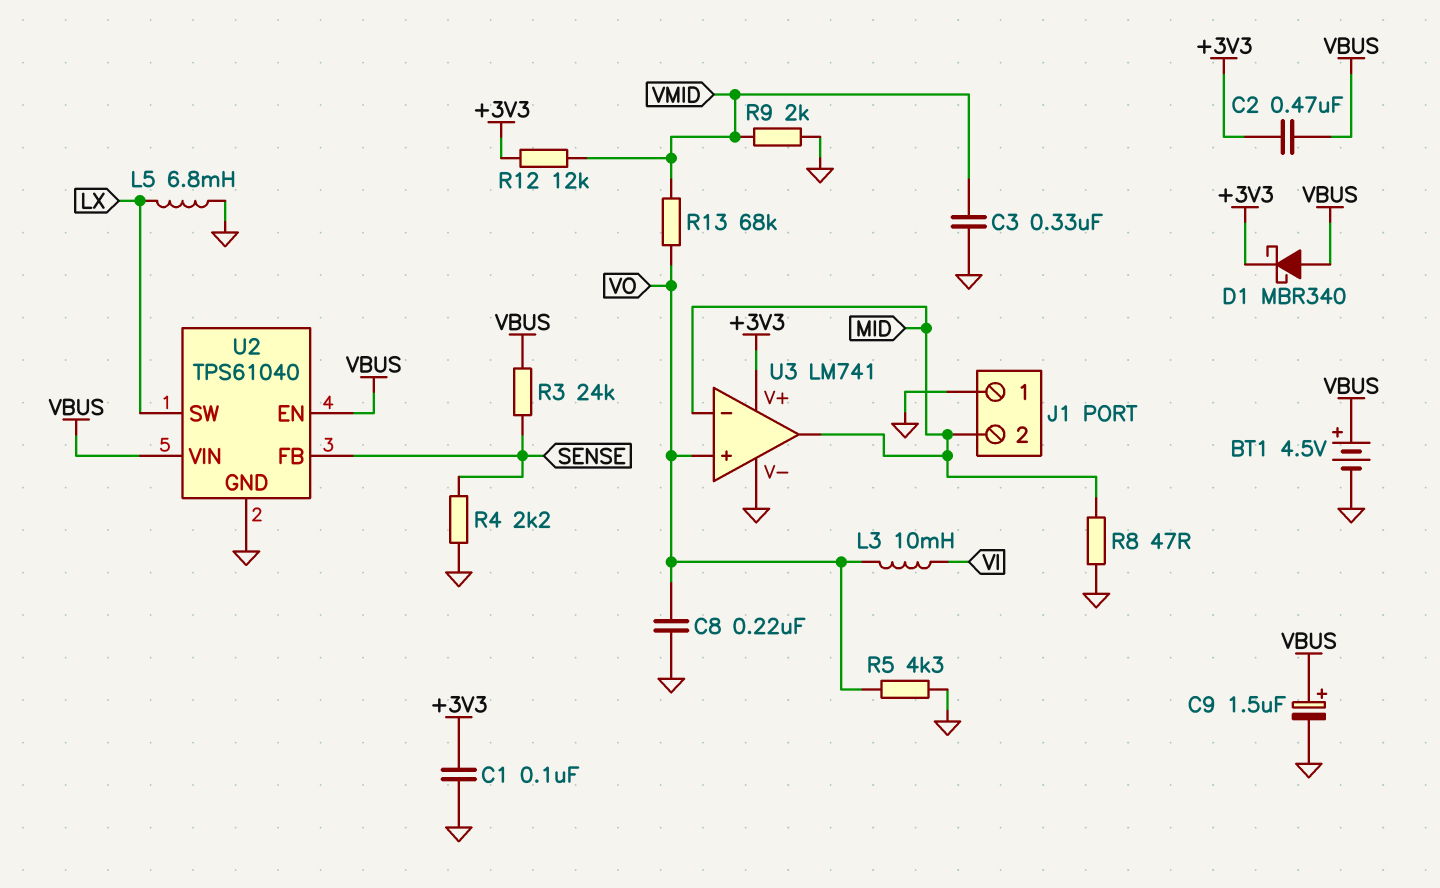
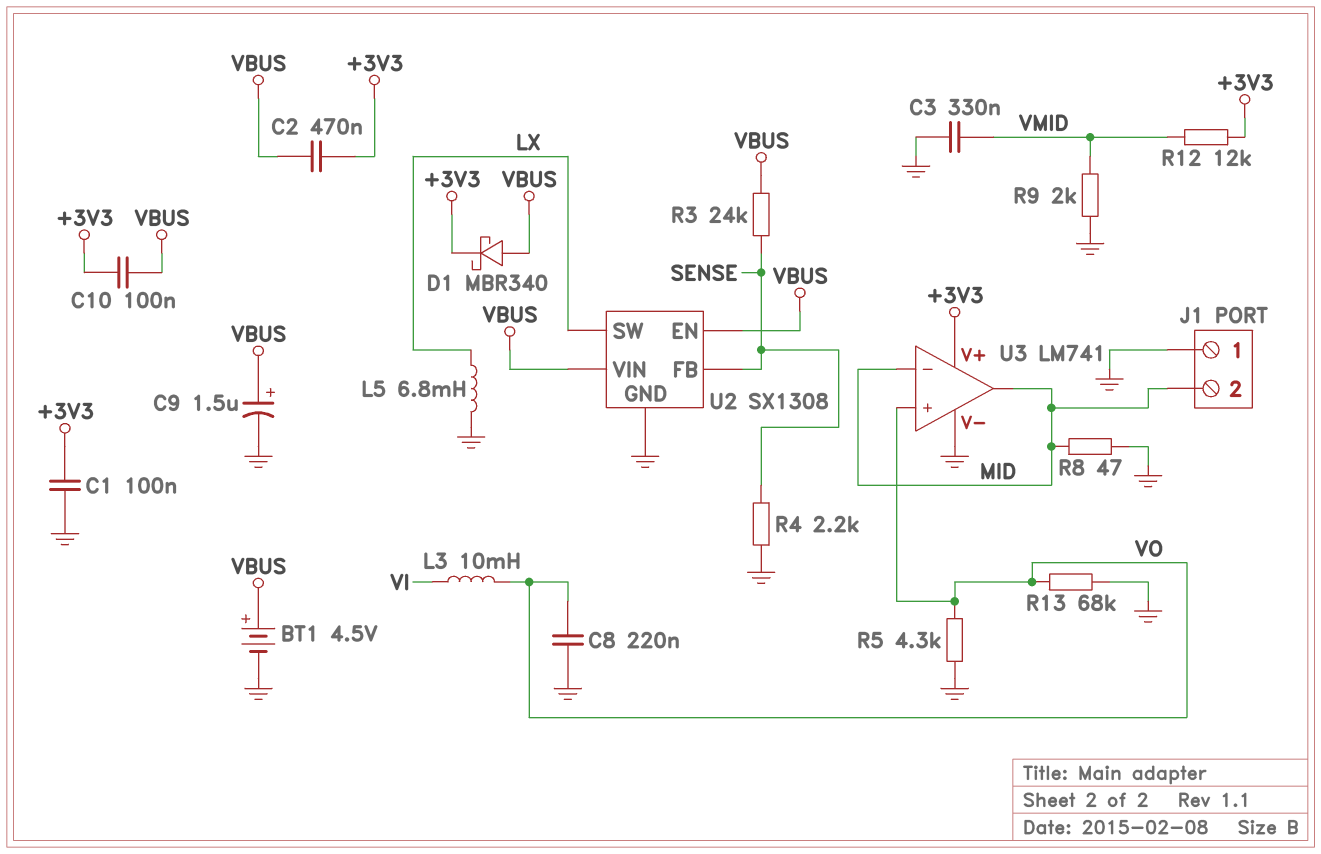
C10: none -> 100nF (+3V3, VBUS)
R13: 68k (VMID, VO) -> 68k (GND, VO)
U2: TPS61040 -> SX1308

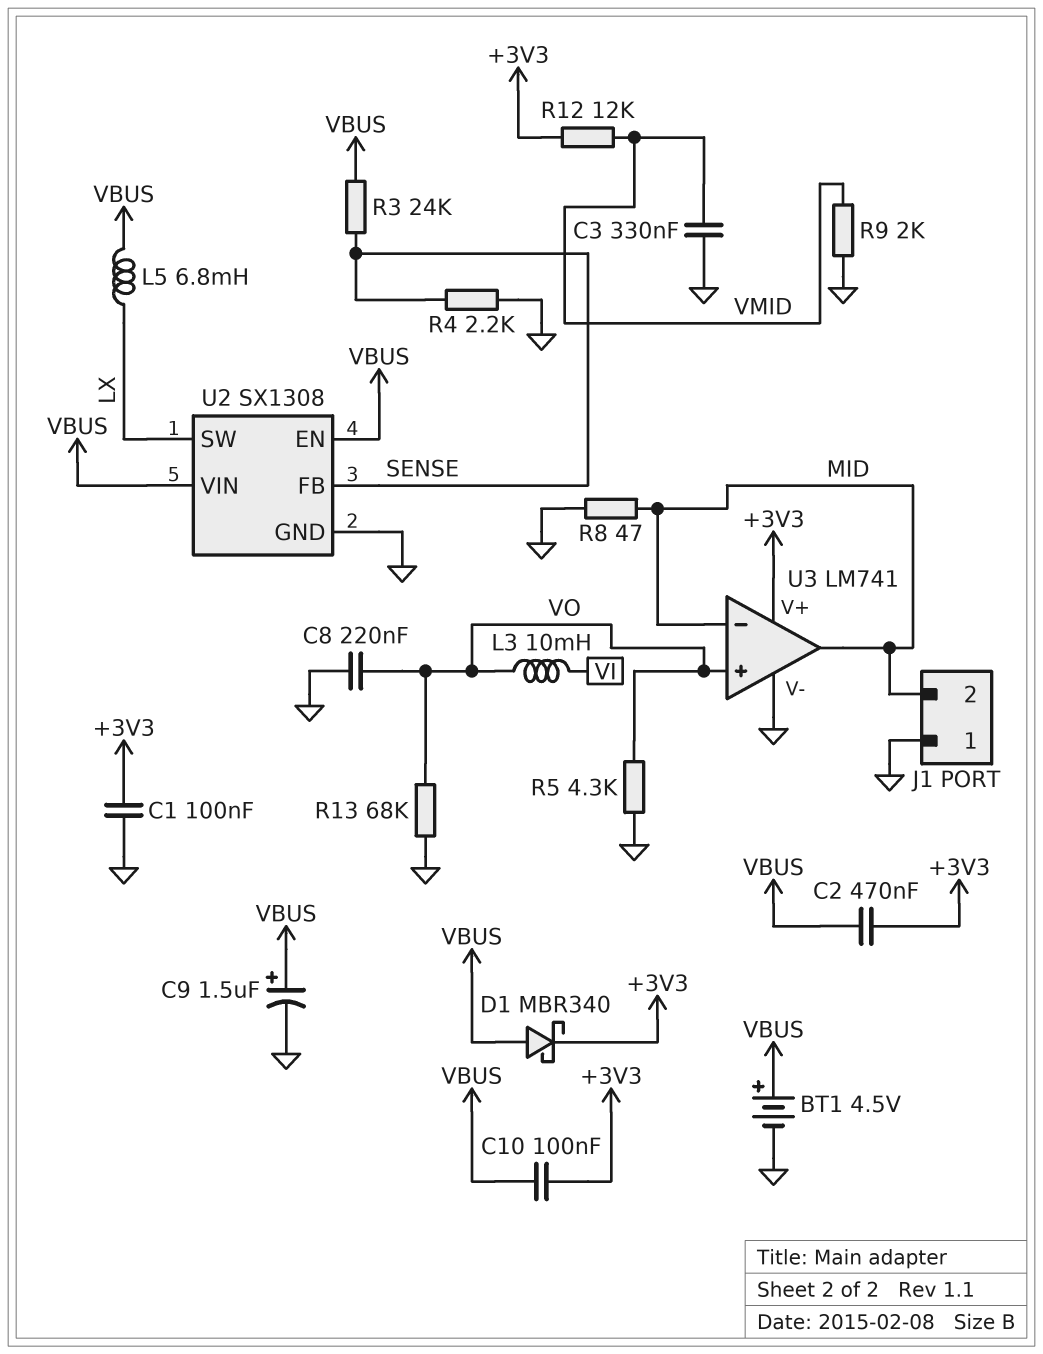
L5: 6.8mH (GND, LX) -> 6.8mH (LX, VBUS)

